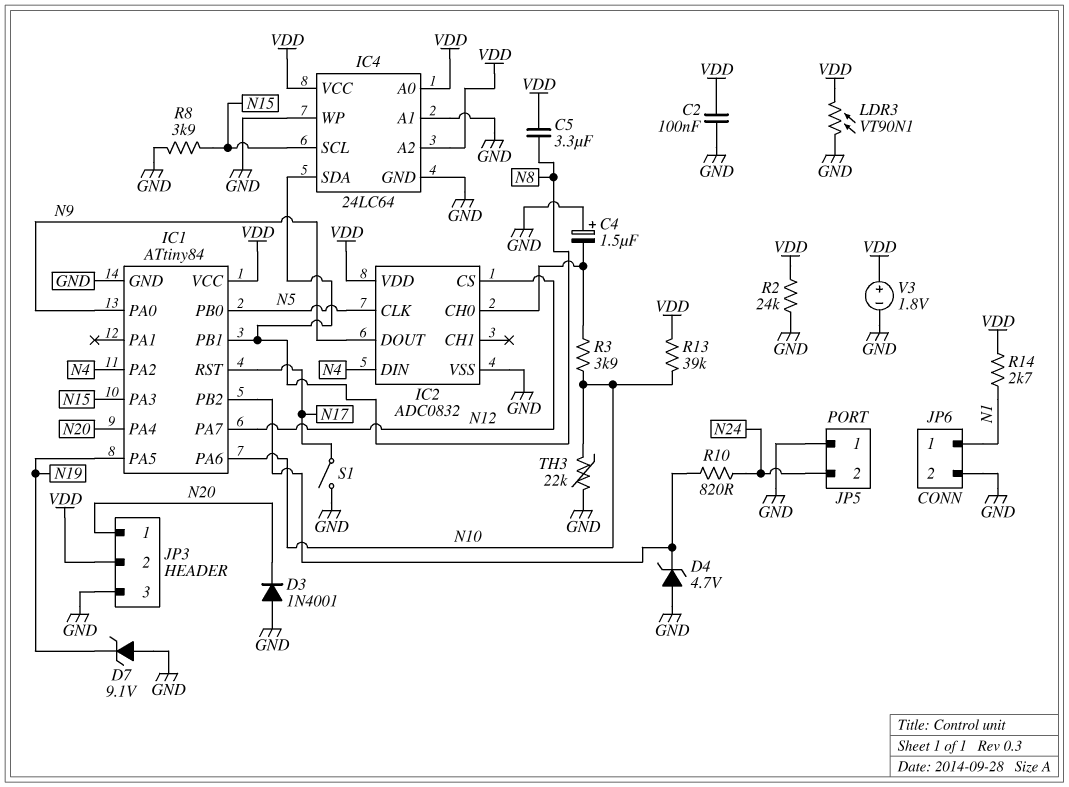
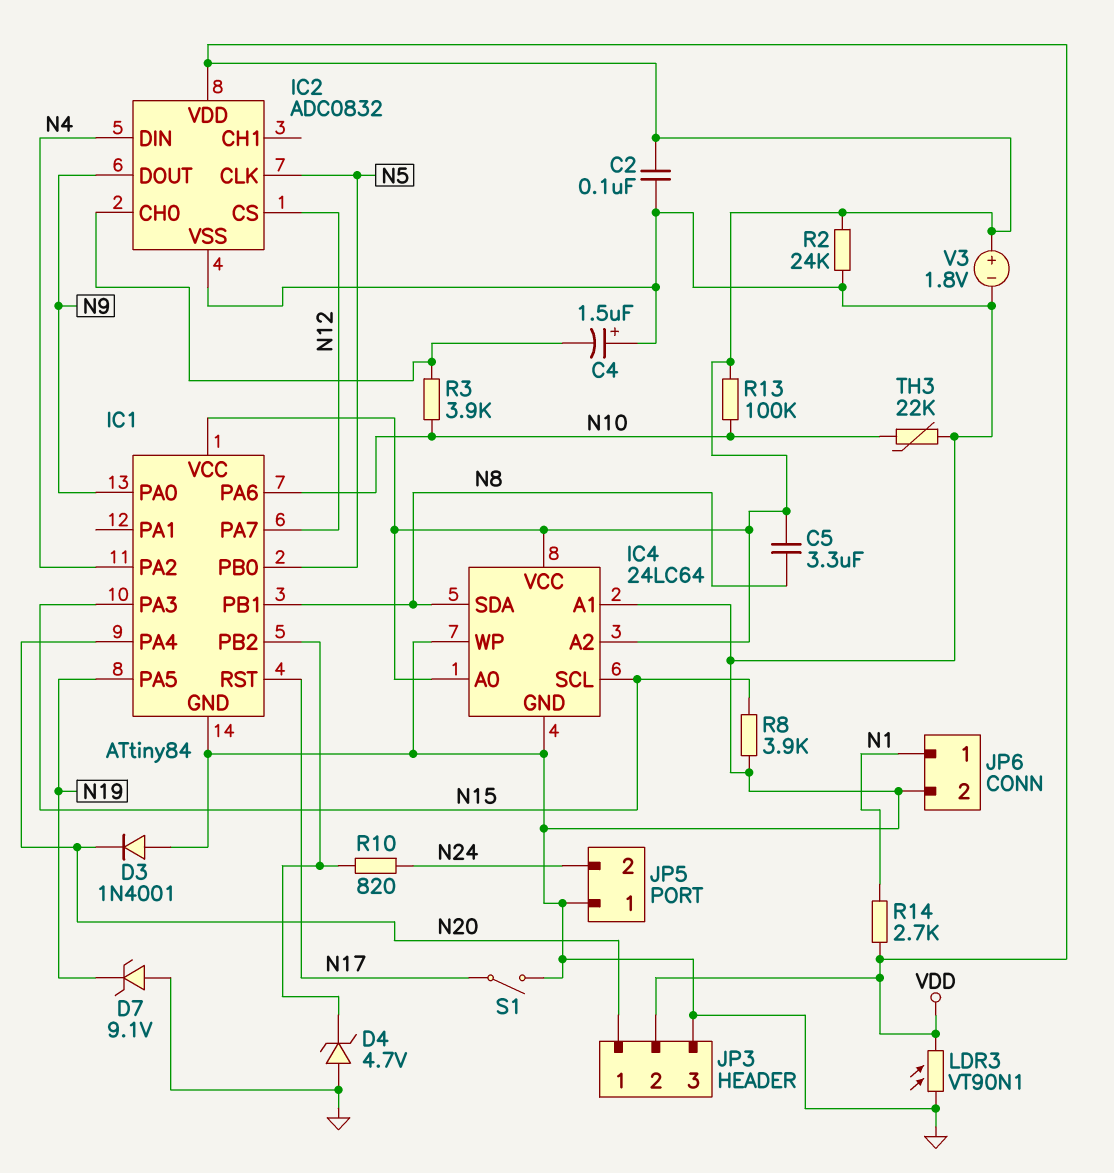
R13: 39k (N10, VDD) -> 100k (N10, VDD)

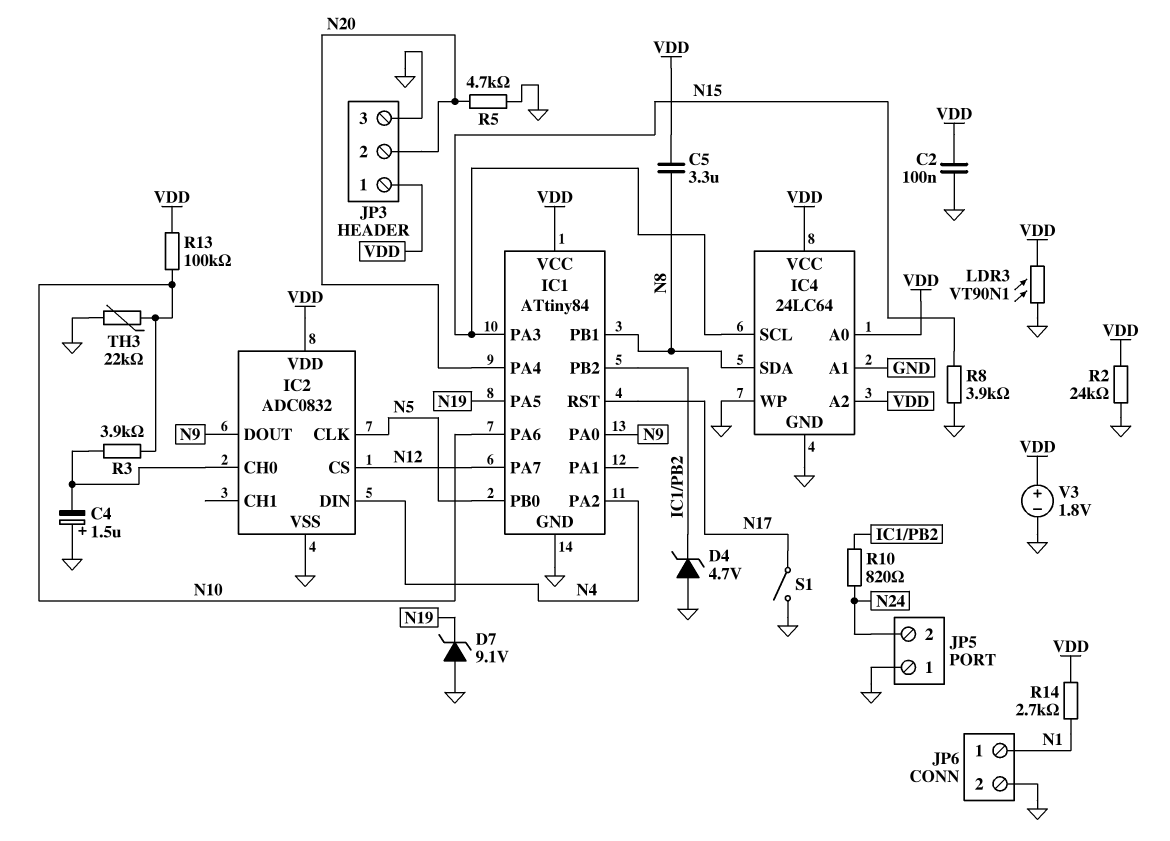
D3: diode 1N4001 (A GND, K N20) -> none
JP3 pin 1: N20 -> VDD
JP3 pin 2: VDD -> N20
R5: none -> 4.7k (GND, N20)

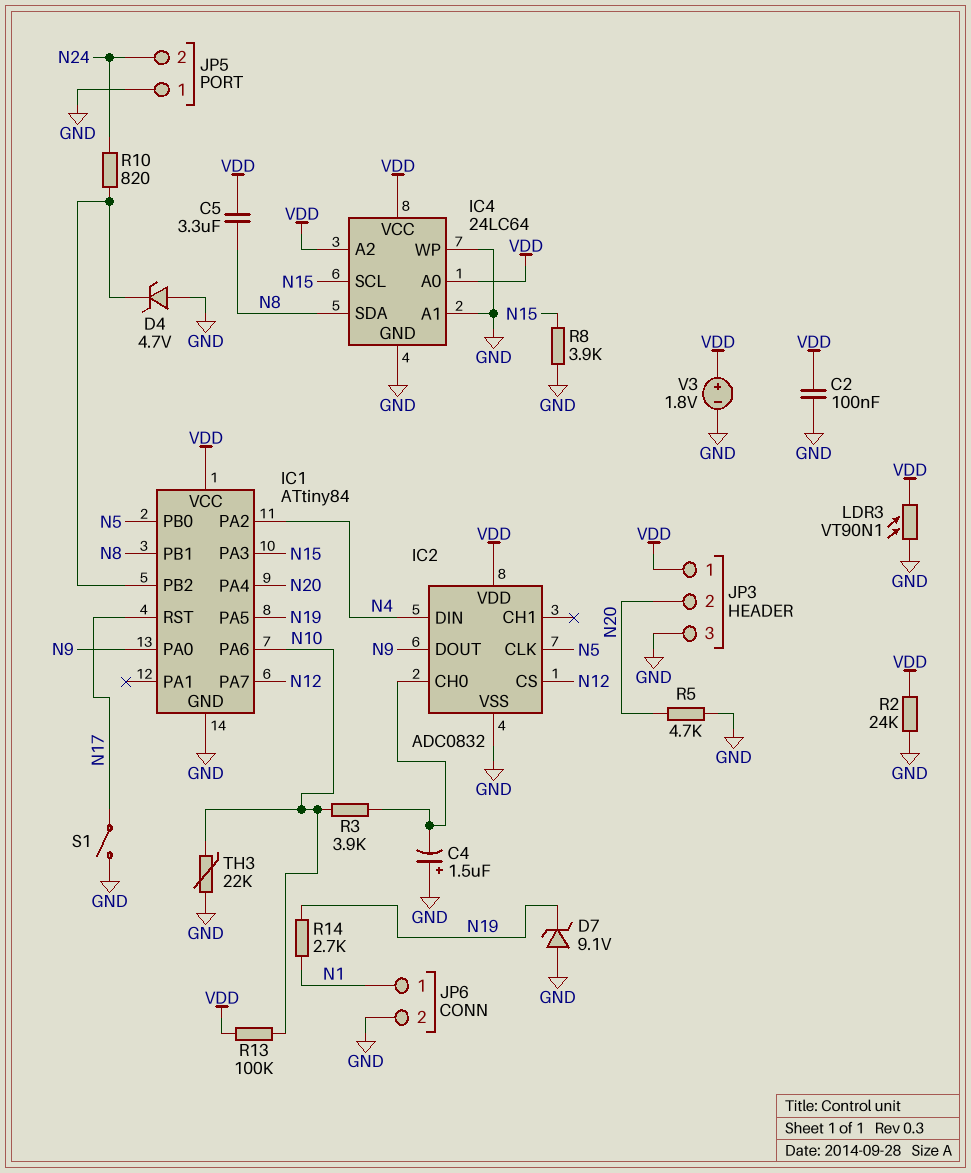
R14: 2.7k (N1, VDD) -> 2.7k (N1, N19)

